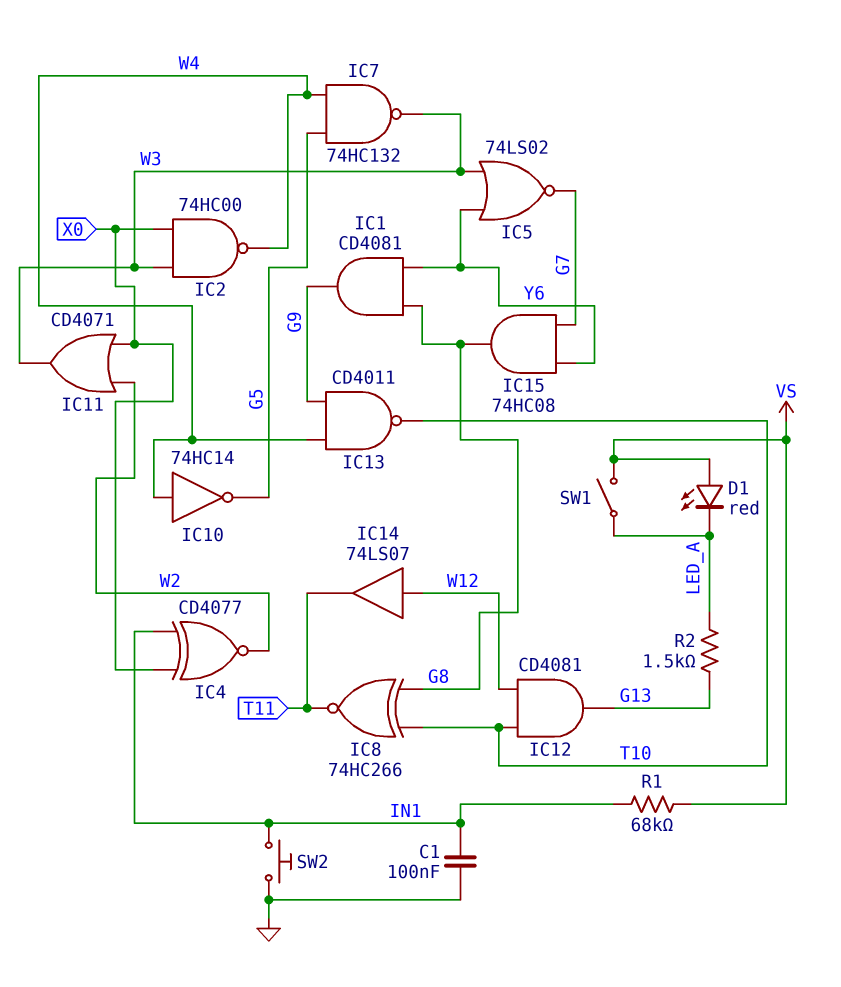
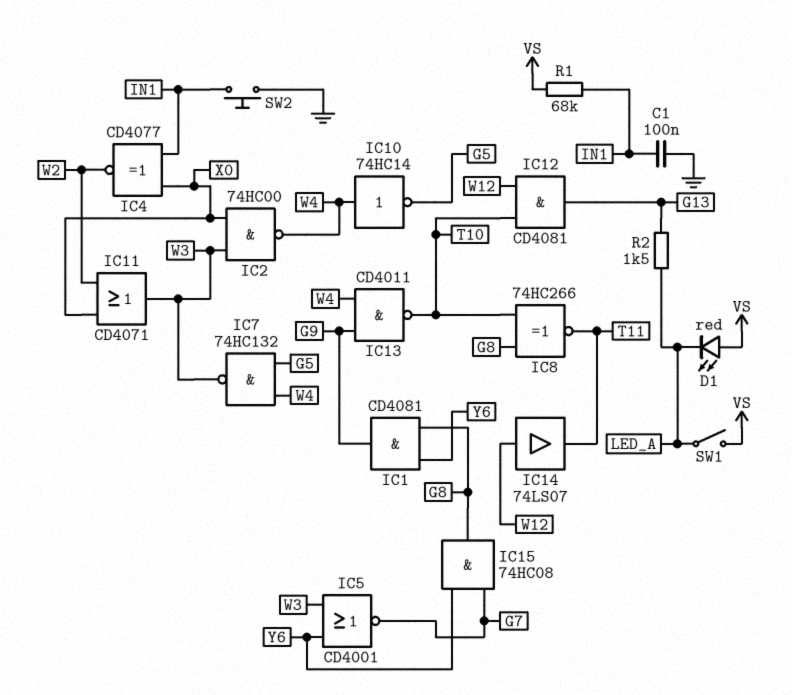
IC5: NOR 74LS02 (in W3, in Y6, out G7) -> NOR CD4001 (in W3, in Y6, out G7)

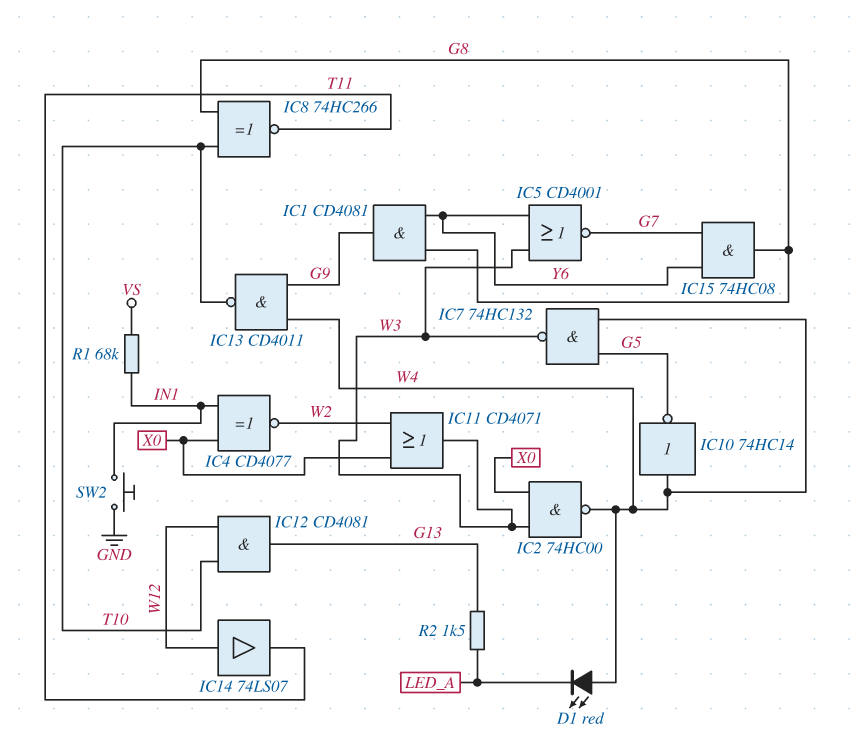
C1: 100nF (GND, IN1) -> none
D1: LED red (A VS, K LED_A) -> LED red (A W4, K LED_A)
SW1: switch (LED_A, VS) -> none

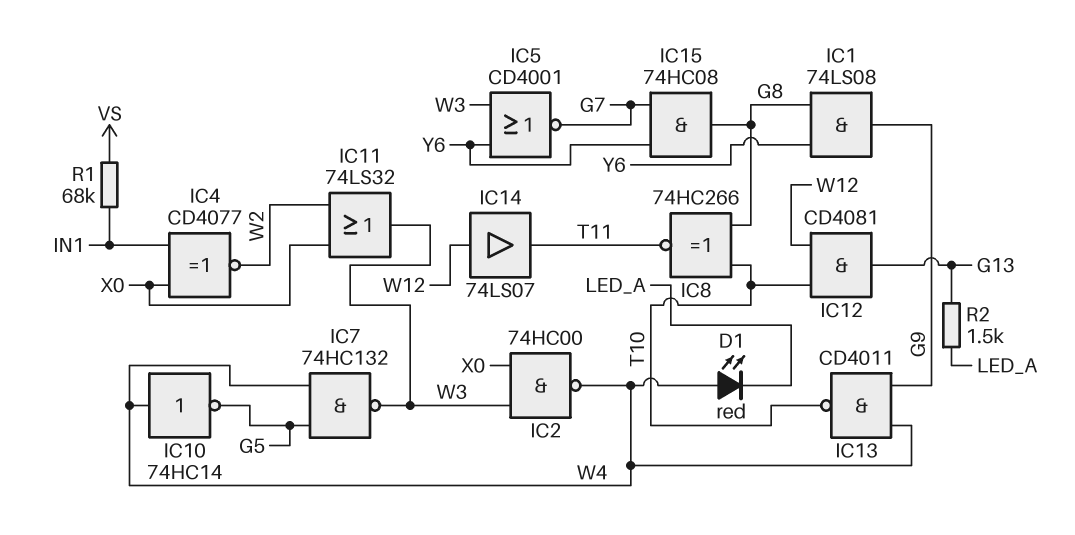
IC1: AND CD4081 (in G8, in Y6, out G9) -> AND 74LS08 (in G8, in Y6, out G9)
IC11: OR CD4071 (in W2, in X0, out W3) -> OR 74LS32 (in W2, in X0, out W3)
SW2: button (GND, IN1) -> none

